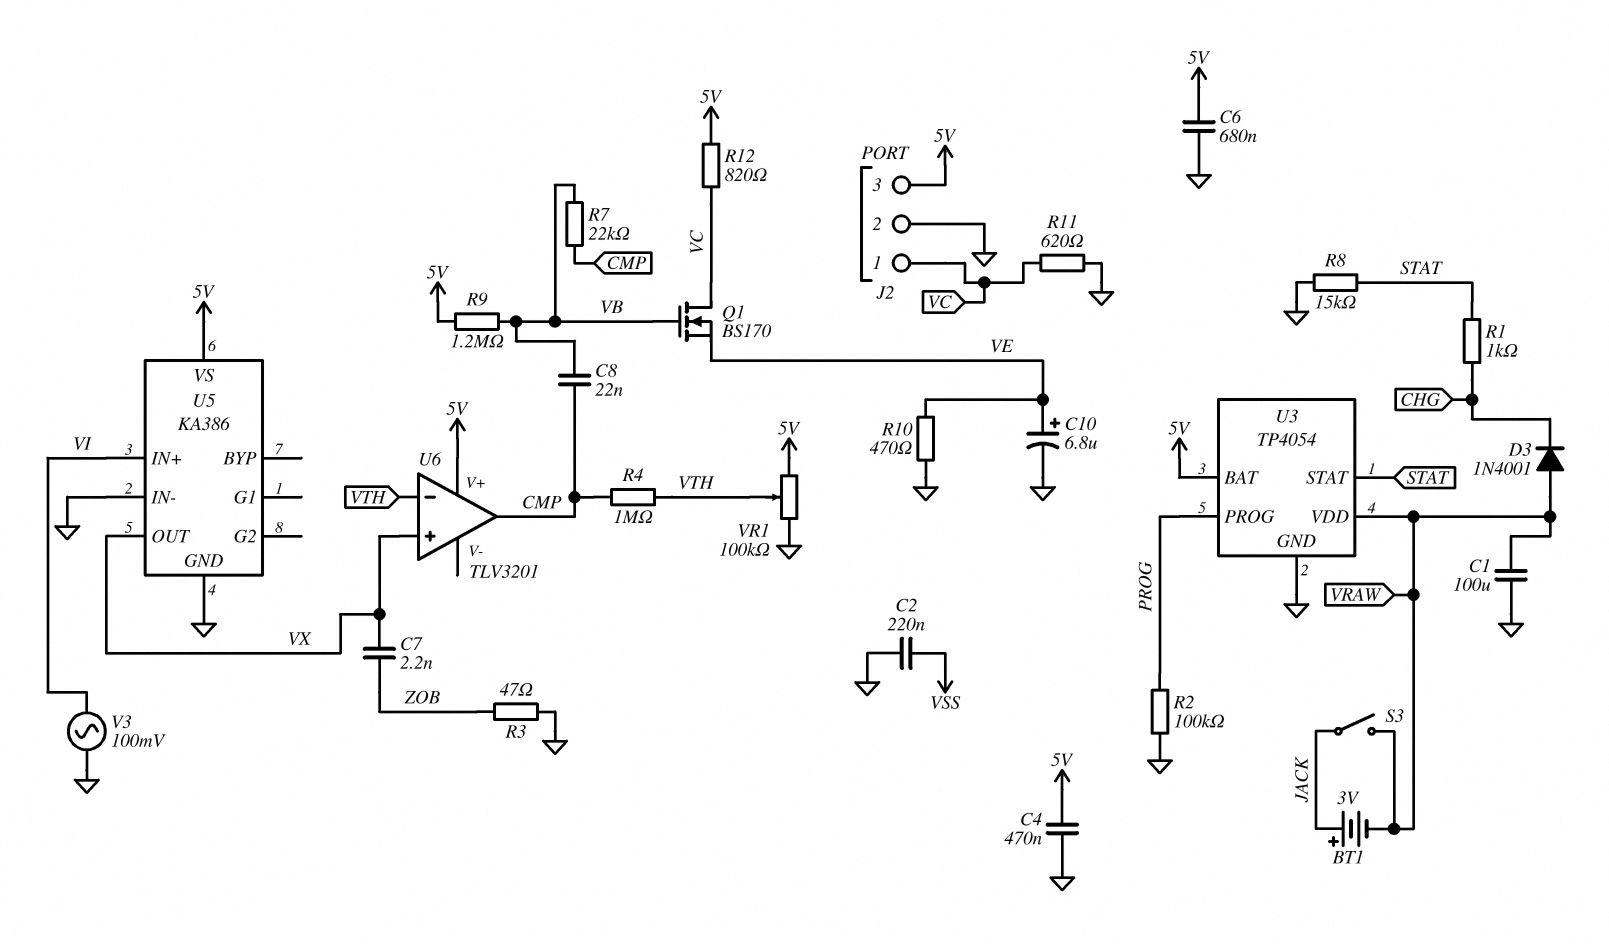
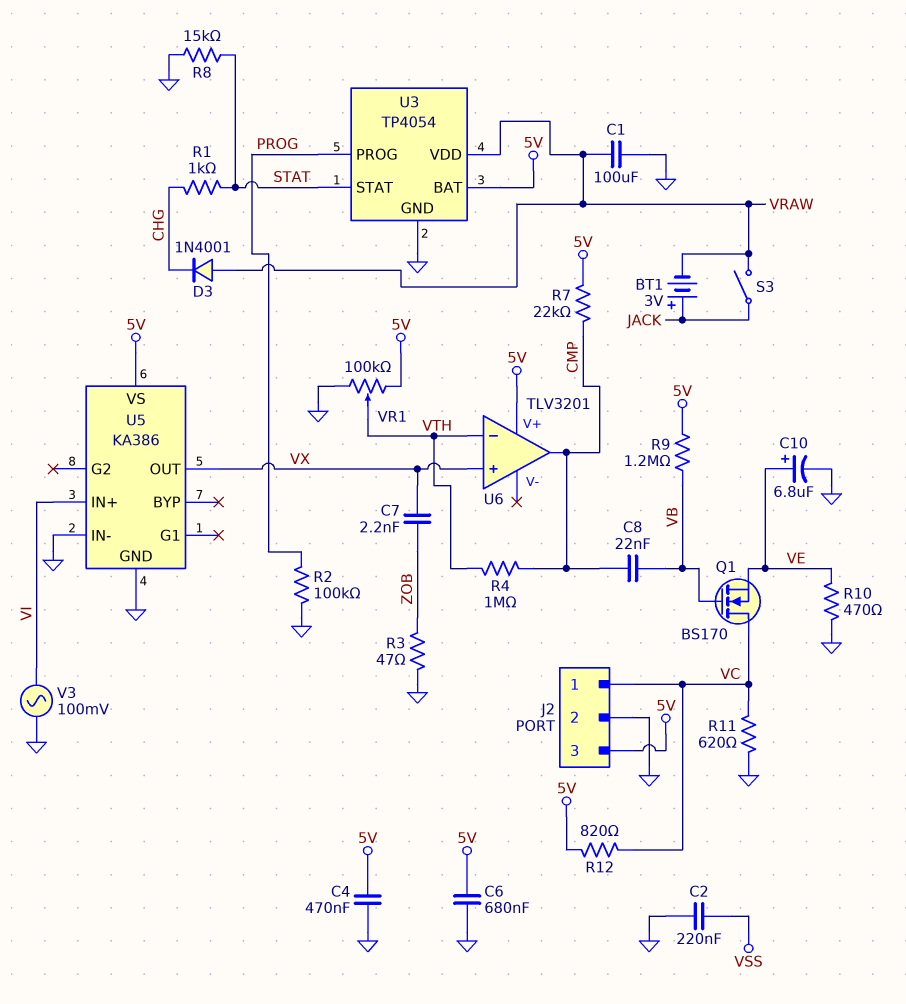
R7: 22k (CMP, VB) -> 22k (5V, CMP)

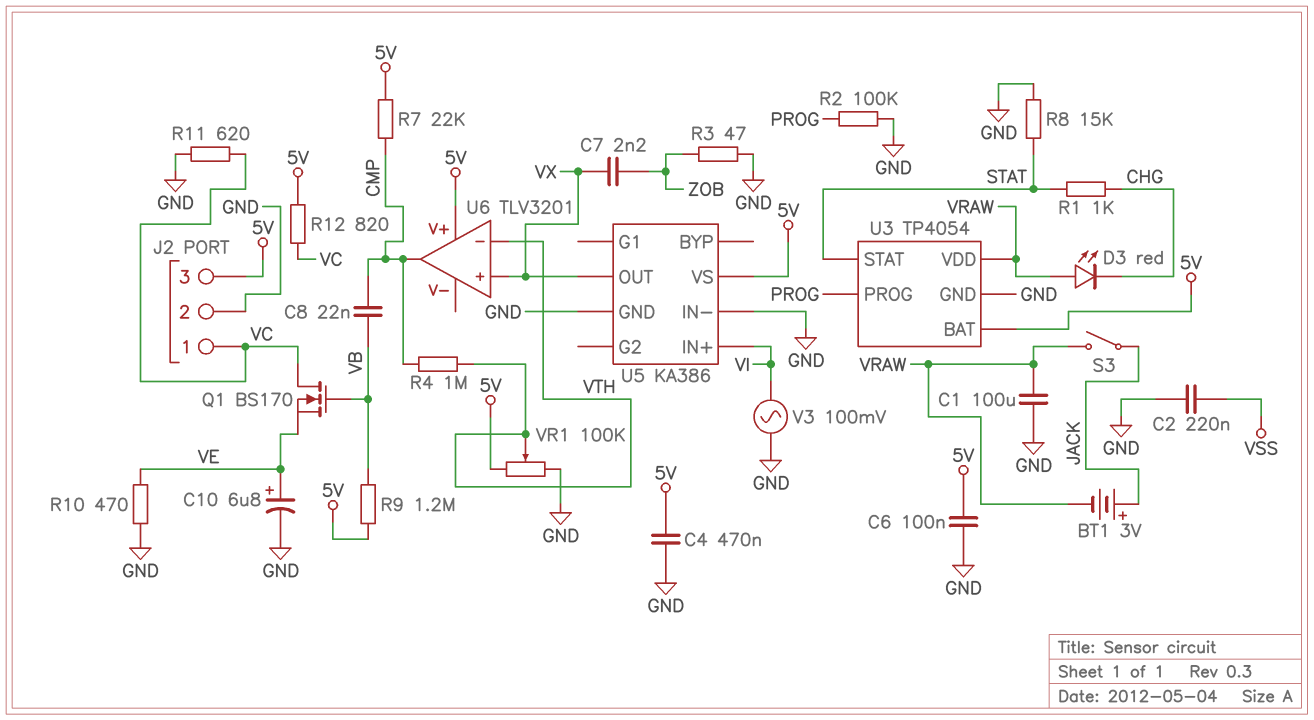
C6: 680nF (5V, GND) -> 100nF (5V, GND)
D3: diode 1N4001 (A VRAW, K CHG) -> LED red (A VRAW, K CHG)

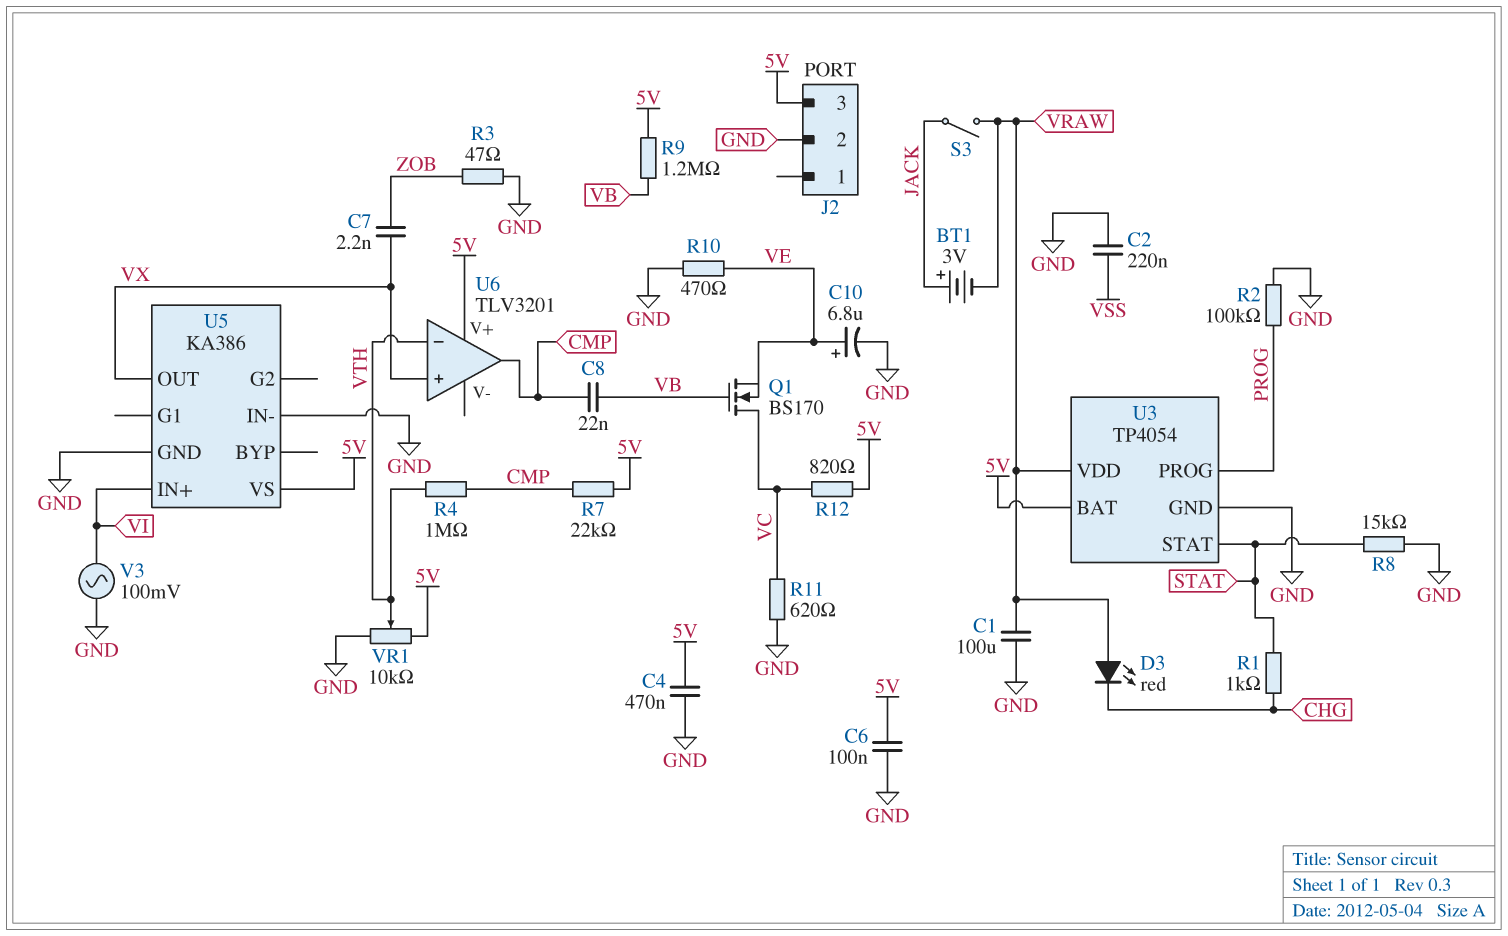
J2 pin 1: VC -> none
VR1: 100k (5V, GND, wiper VTH) -> 10k (5V, GND, wiper VTH)

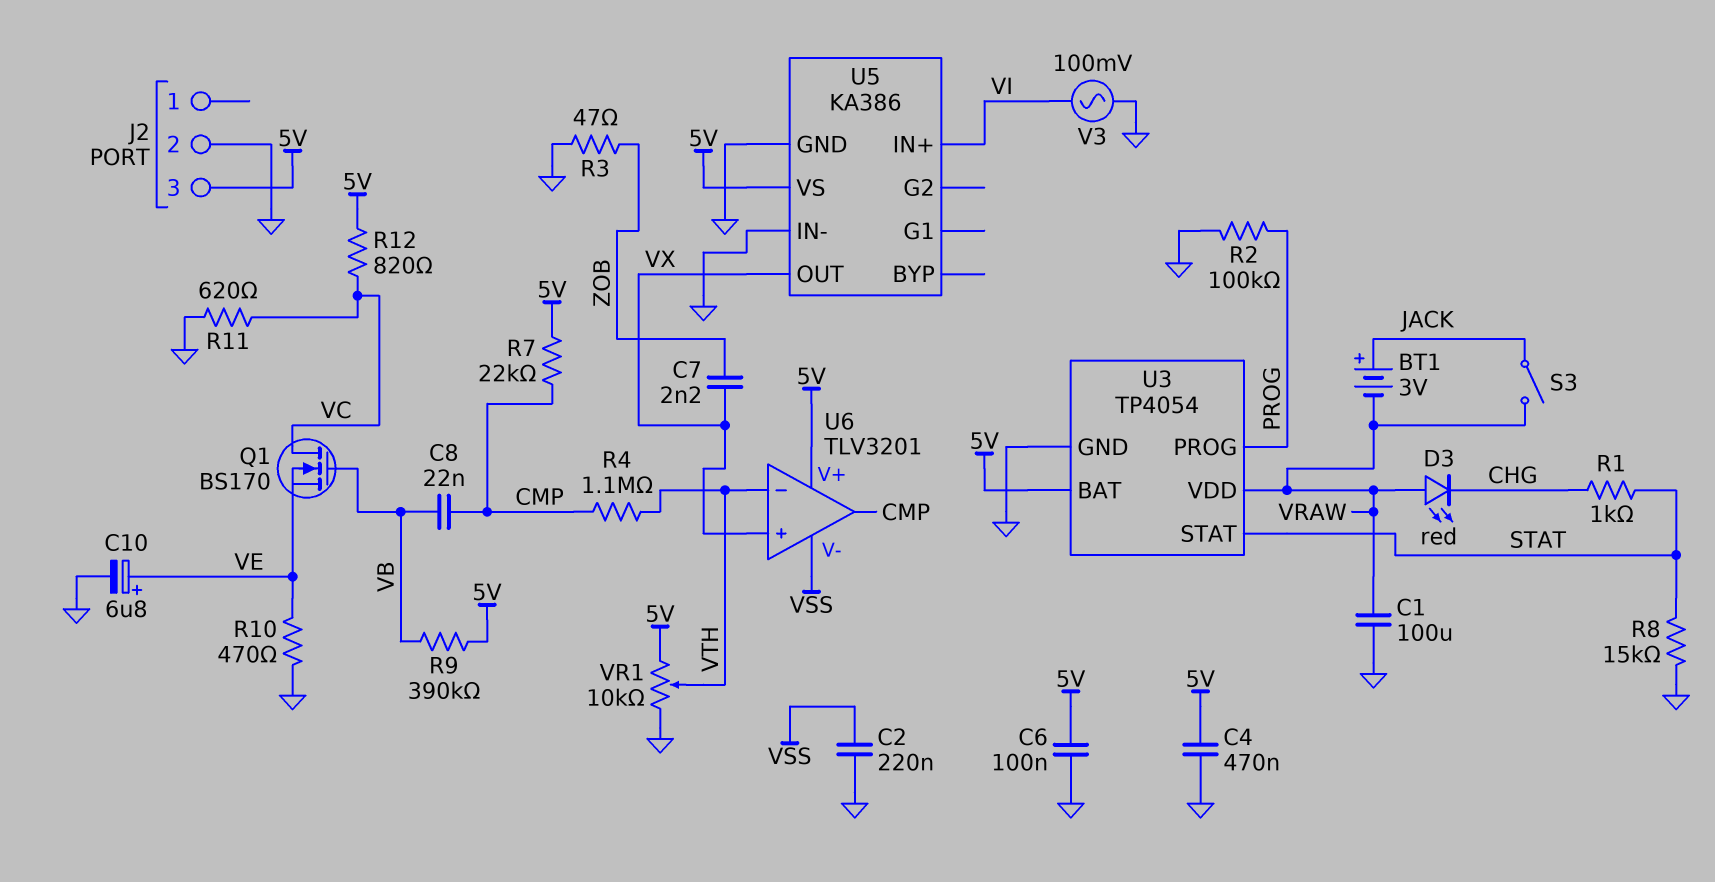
R4: 1M (CMP, VTH) -> 1.1M (CMP, VTH)
R9: 1.2M (5V, VB) -> 390k (5V, VB)
U6 pin V-: none -> VSS

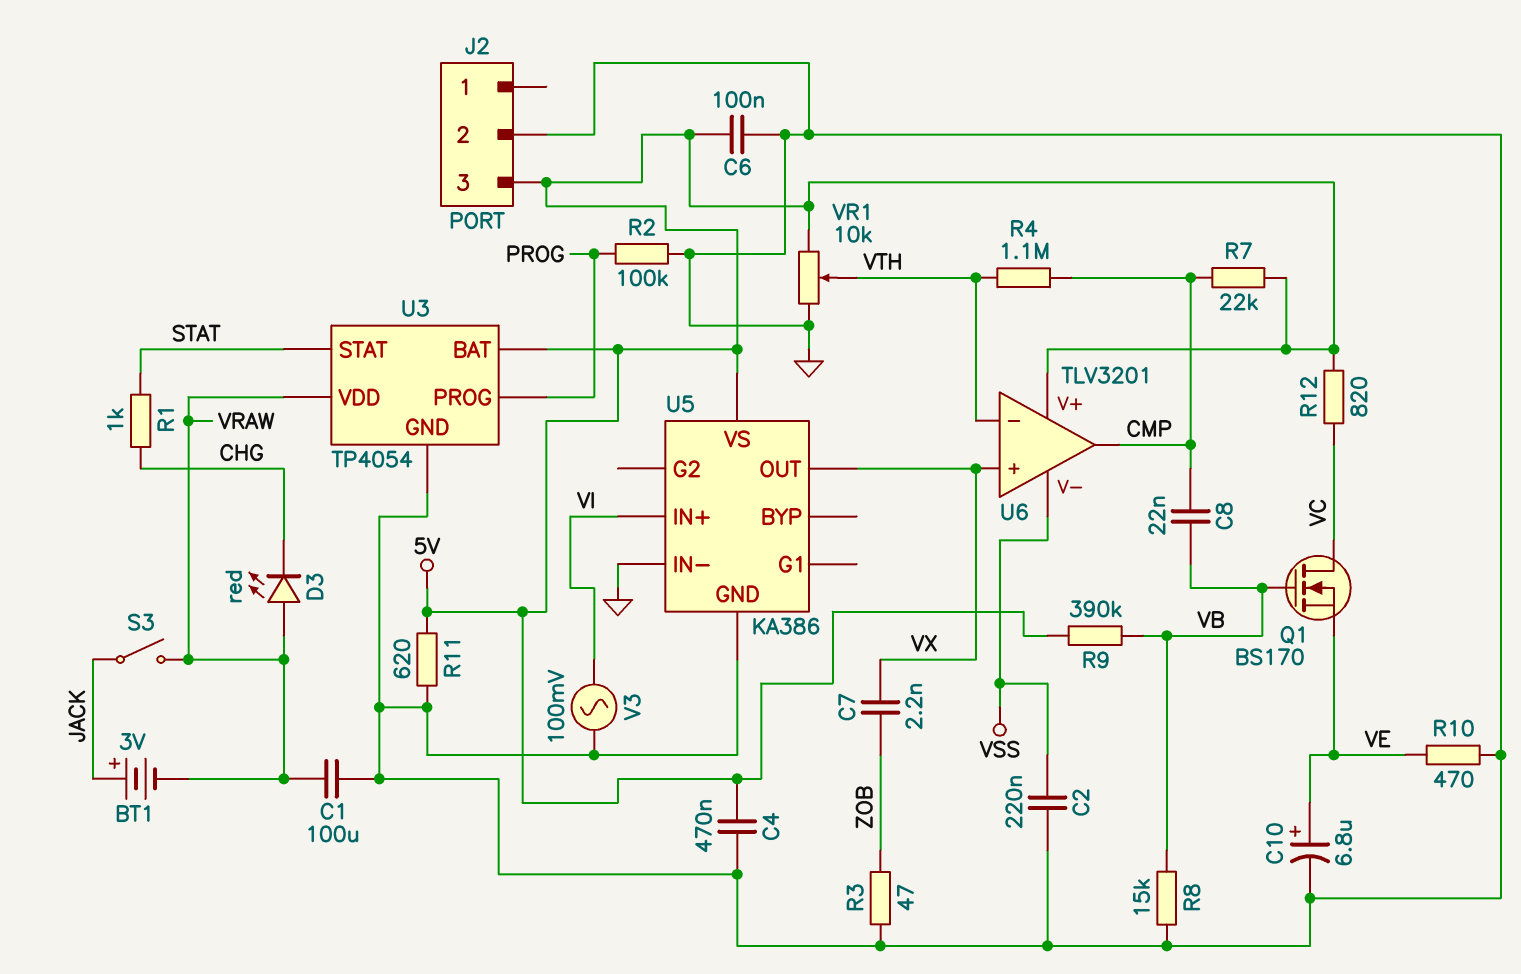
R8: 15k (GND, STAT) -> 15k (GND, VB)
R11: 620 (GND, VC) -> 620 (5V, GND)

